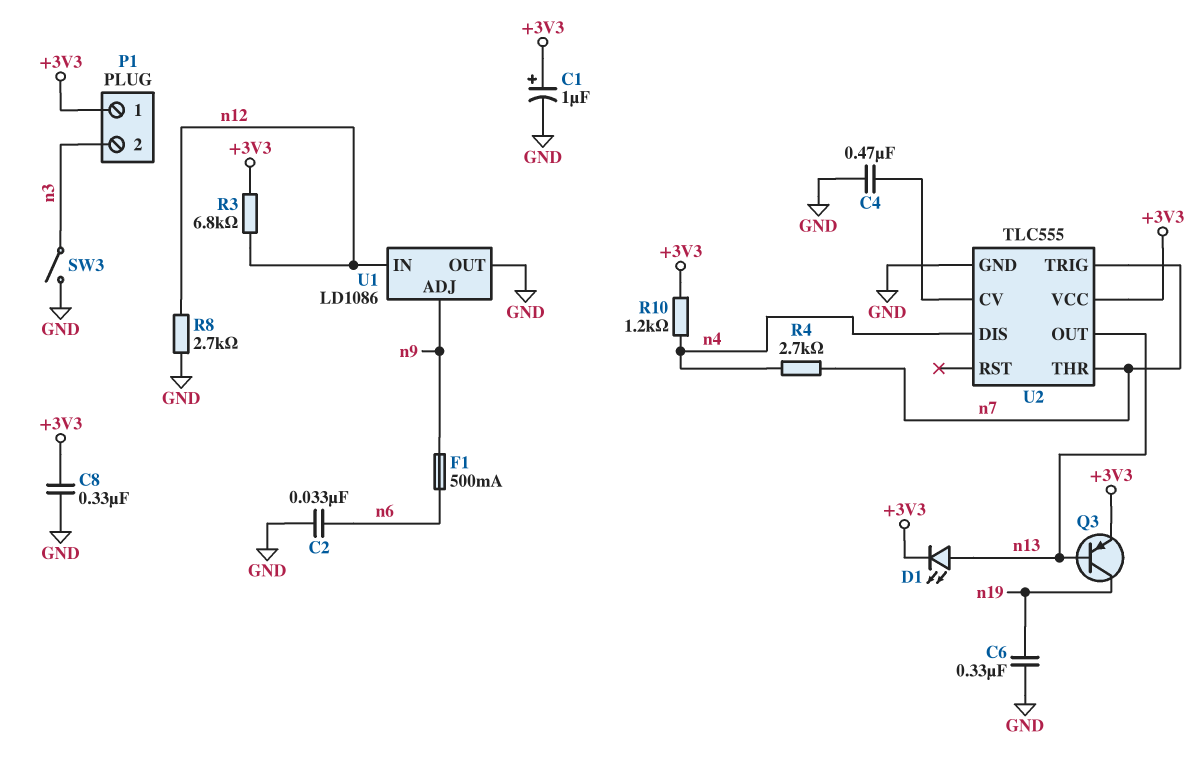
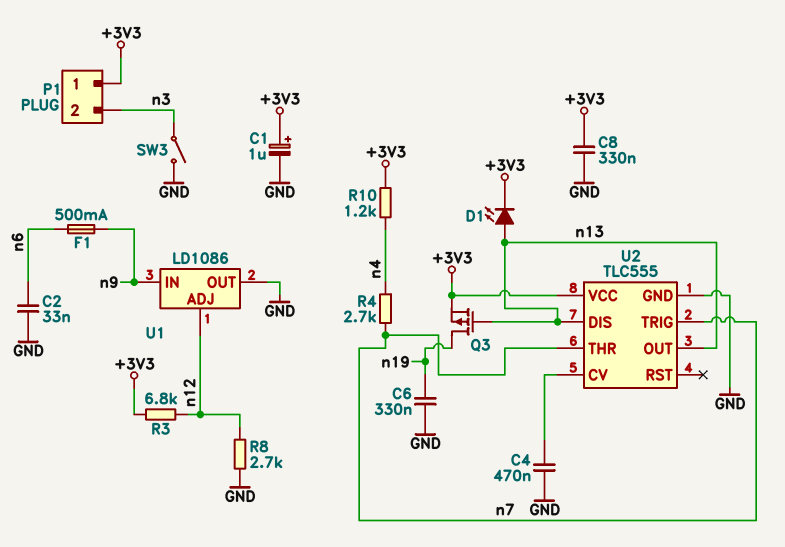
Q3: PNP (B n13, C n19, E +3V3) -> PMOS (G n13, D n19, S +3V3)
U1 pin ADJ: n9 -> n12
U1 pin IN: n12 -> n9
U2 pin DIS: n4 -> n13

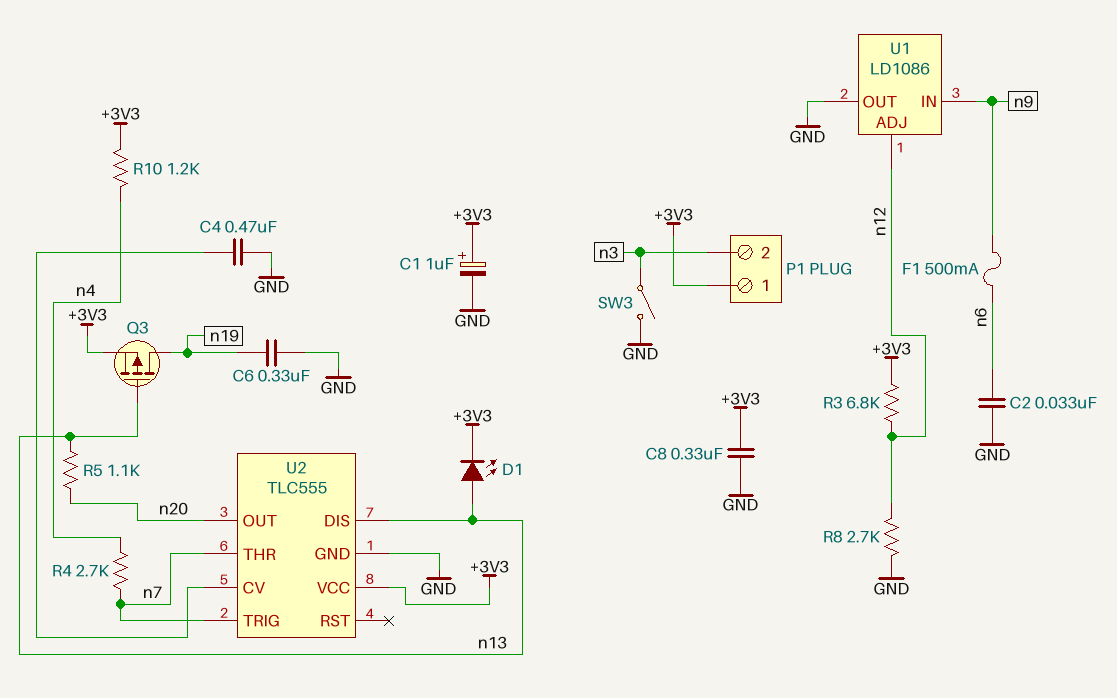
R5: none -> 1.1k (n13, n20)
U2 pin OUT: n13 -> n20

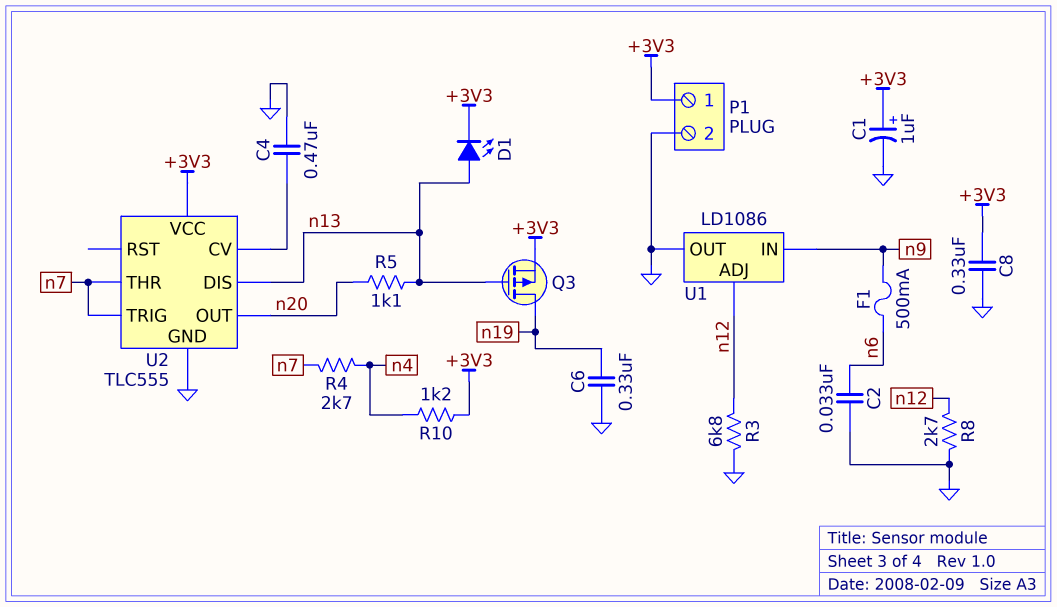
P1 pin 2: n3 -> GND
R3: 6.8k (+3V3, n12) -> 6.8k (GND, n12)
SW3: switch (GND, n3) -> none

